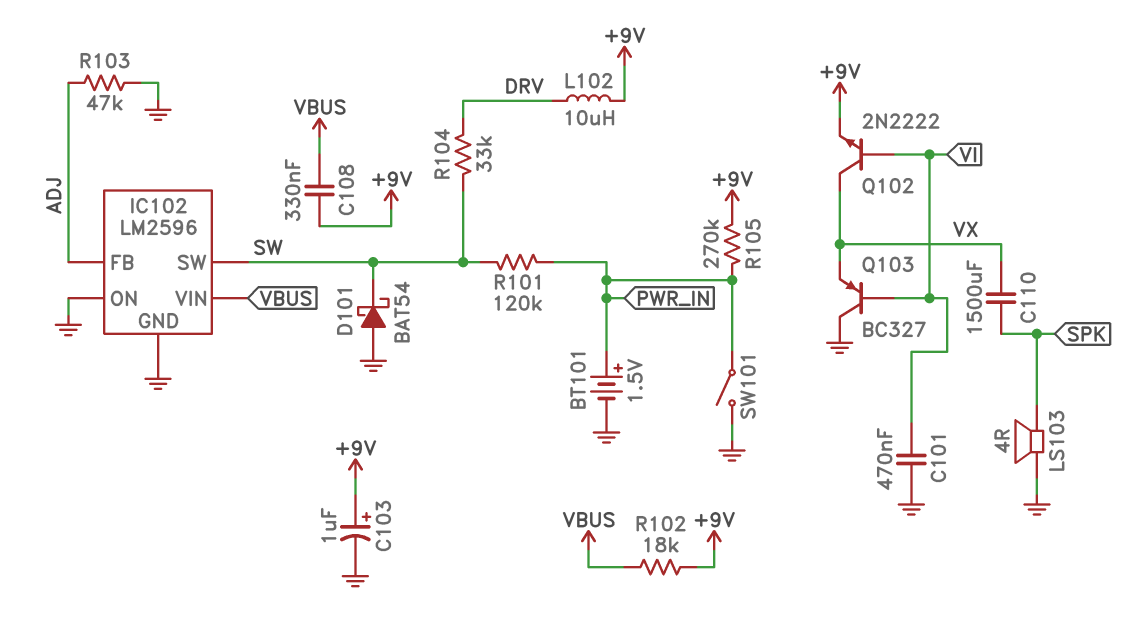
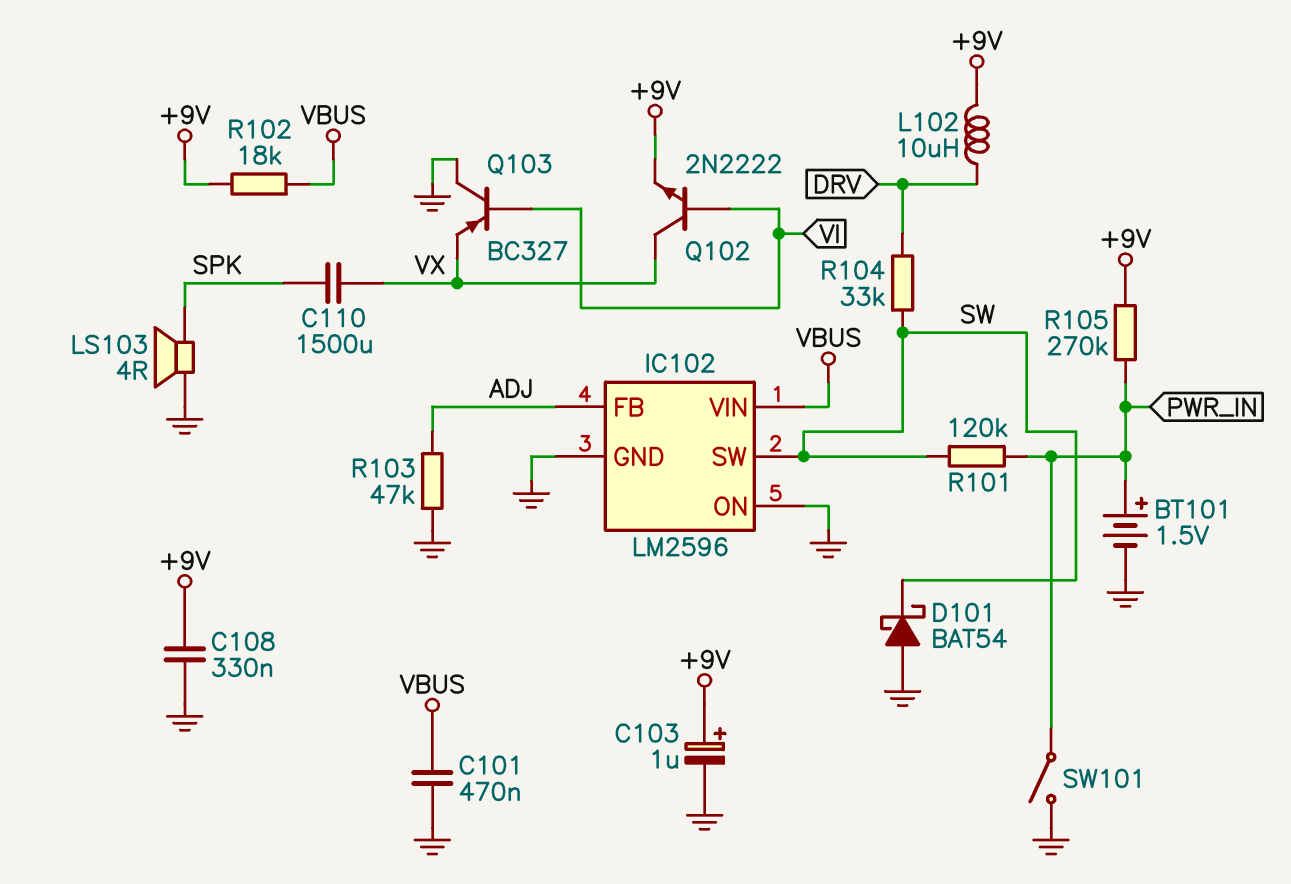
C101: 470nF (GND, VI) -> 470nF (GND, VBUS)
C108: 330nF (+9V, VBUS) -> 330nF (+9V, GND)

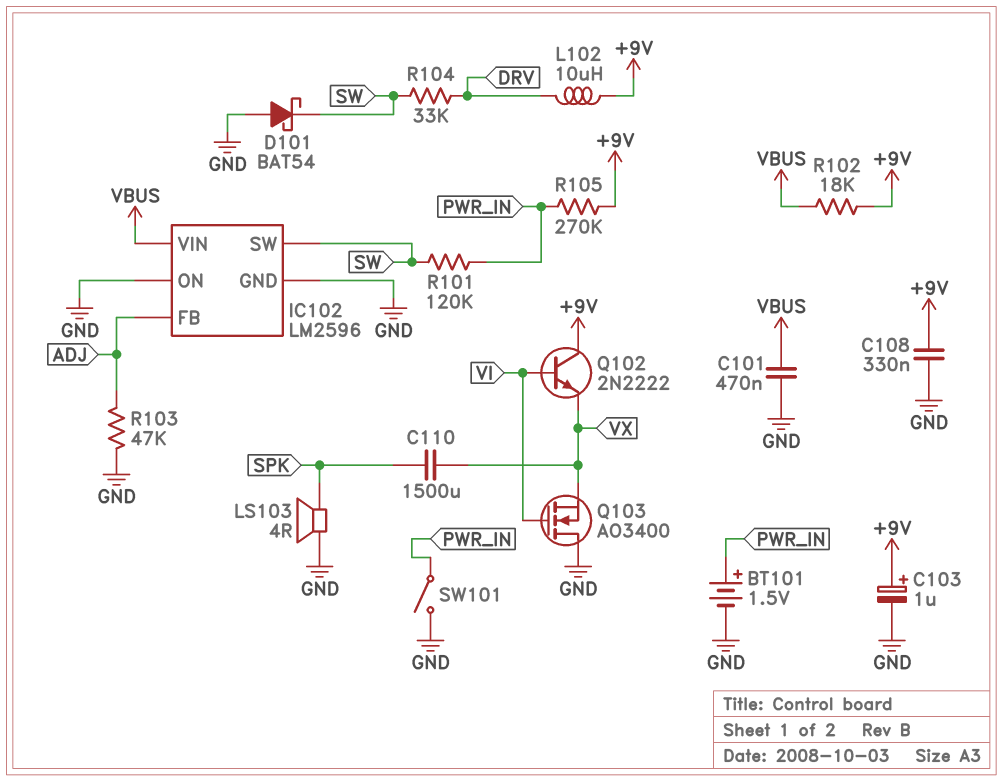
Q102: NPN 2N2222 (B VI, C VX, E +9V) -> NPN 2N2222 (B VI, C +9V, E VX)
Q103: PNP BC327 (B VI, C GND, E VX) -> NMOS AO3400 (G VI, D GND, S VX)

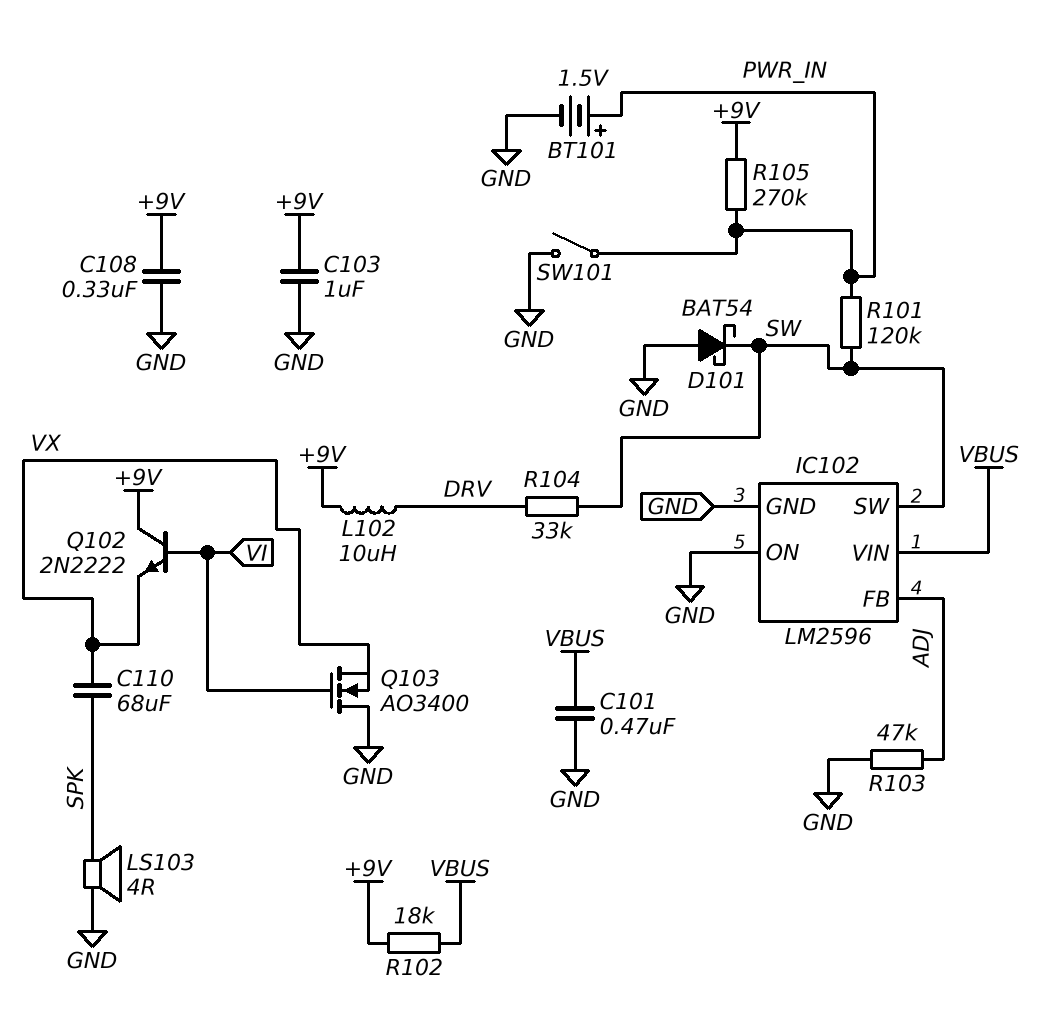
C103: 1uF (plus +9V, minus GND) -> 1uF (+9V, GND)
C110: 1500uF (SPK, VX) -> 68uF (SPK, VX)

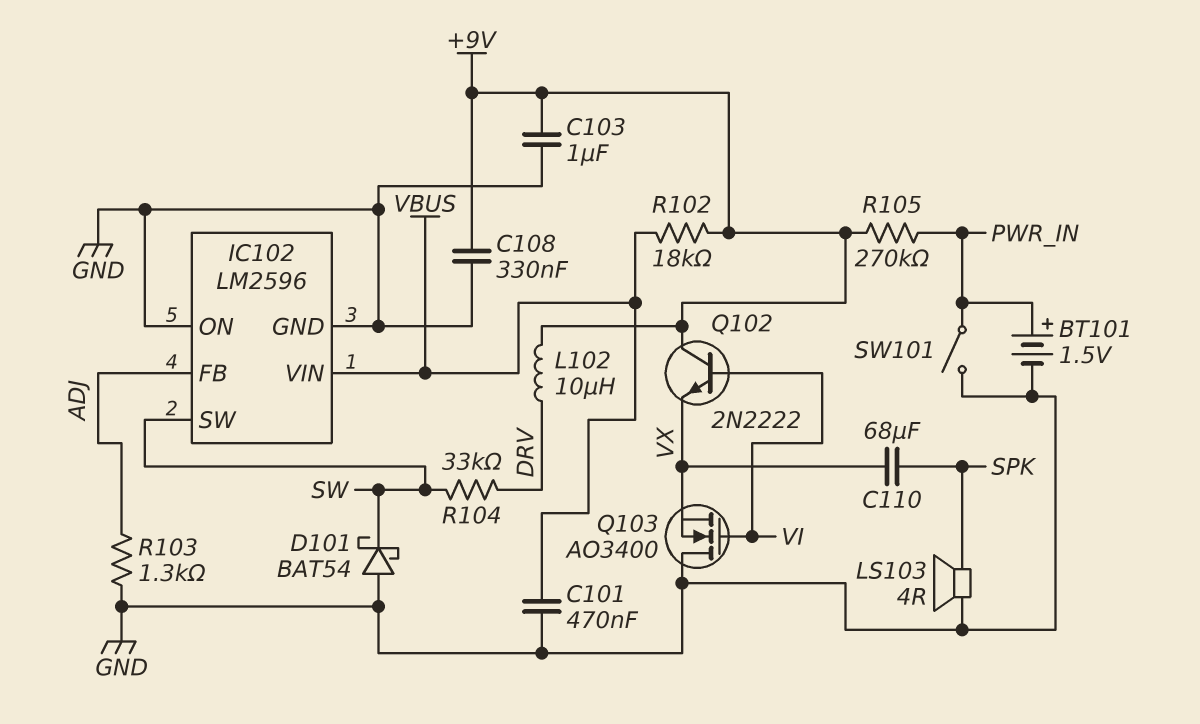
R101: 120k (PWR_IN, SW) -> none
R103: 47k (ADJ, GND) -> 1.3k (ADJ, GND)

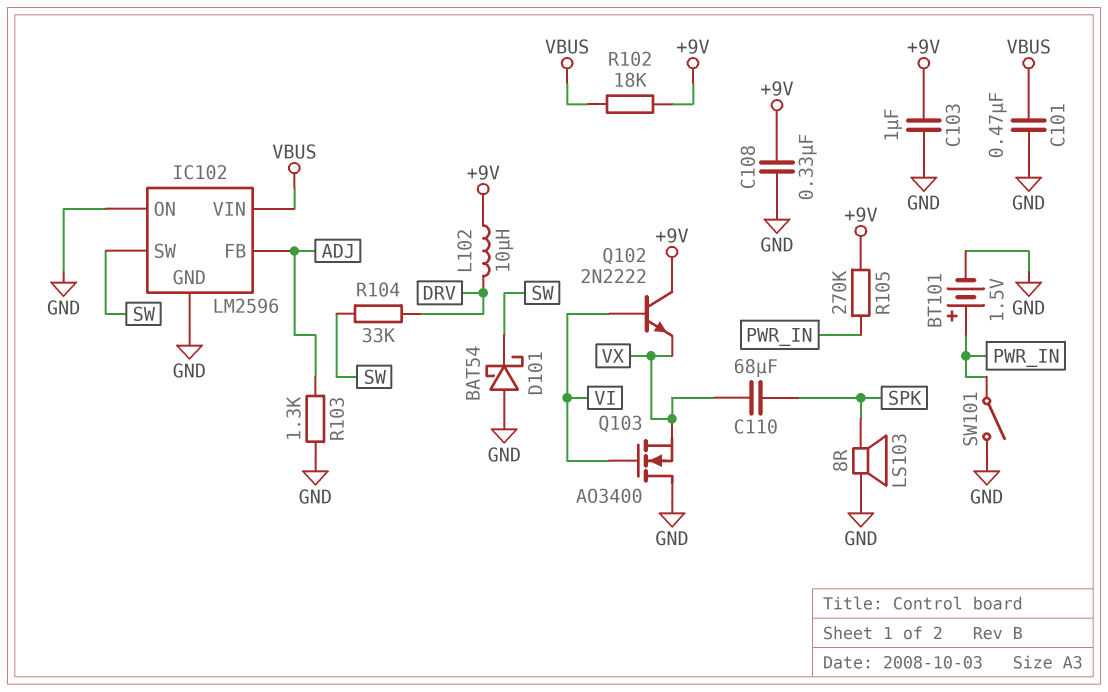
LS103: speaker 4R (GND, SPK) -> speaker 8R (GND, SPK)

